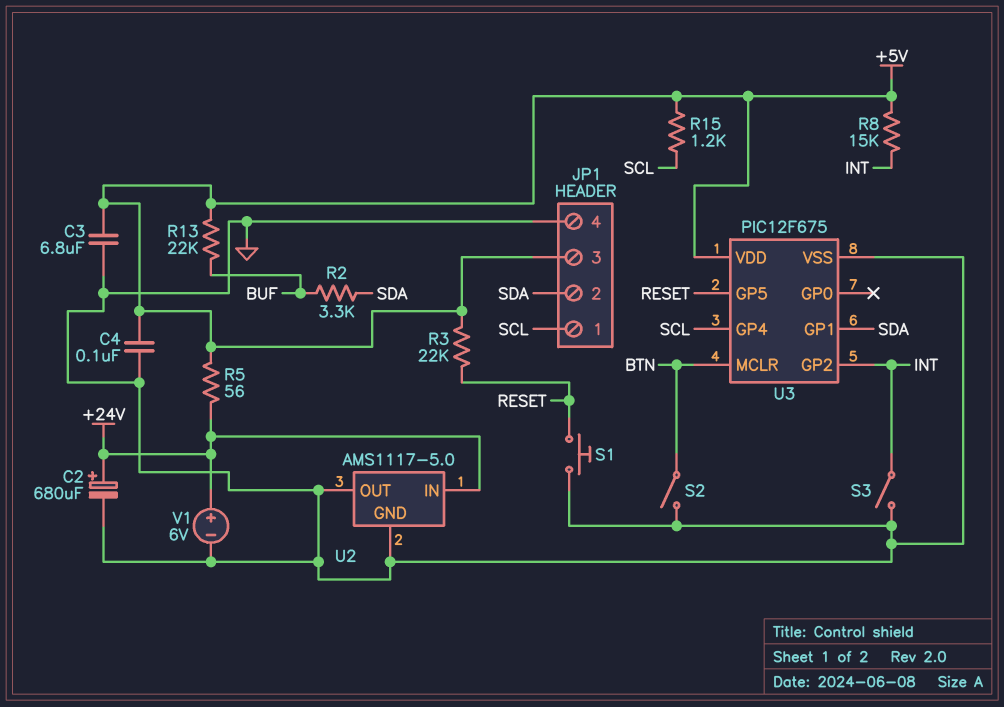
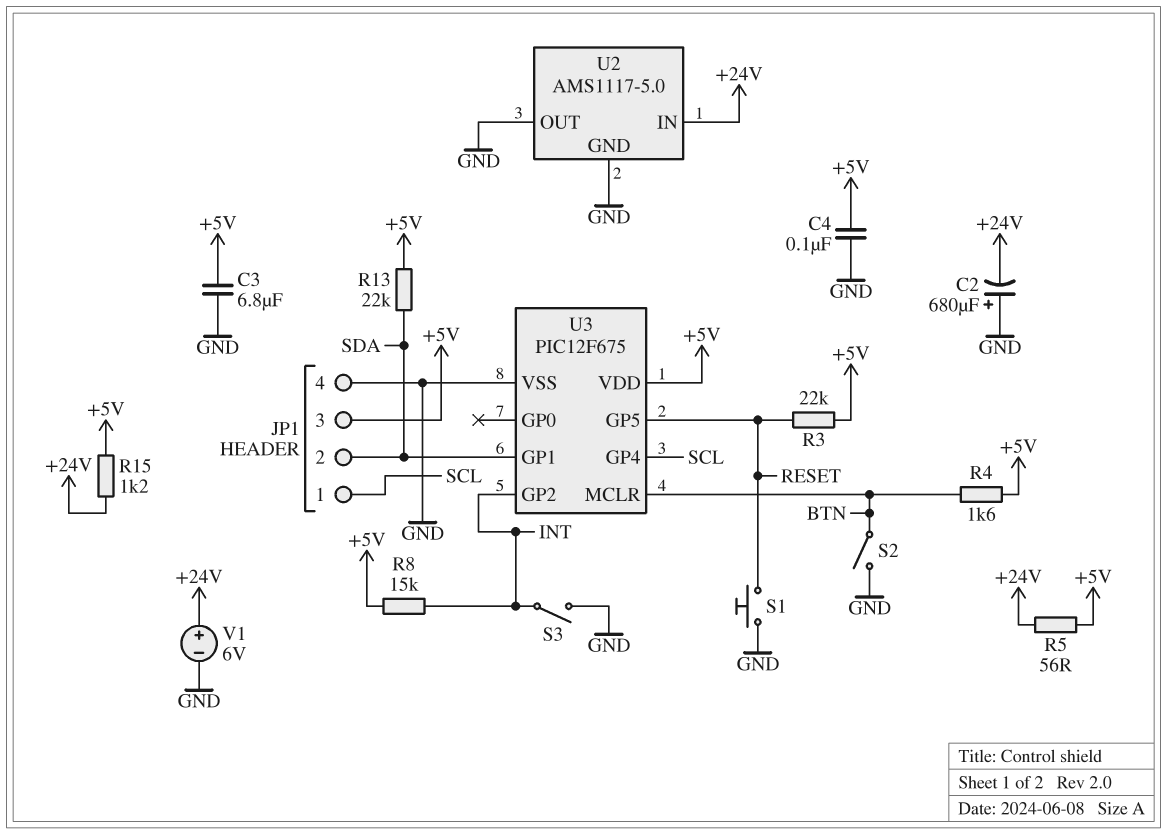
C2: 680uF (plus +24V, minus GND) -> 680uF (plus GND, minus +24V)
R2: 3.3k (BUF, SDA) -> none
R4: none -> 1.6k (+5V, BTN)
R13: 22k (+5V, BUF) -> 22k (+5V, SDA)
R15: 1.2k (+5V, SCL) -> 1.2k (+5V, +24V)

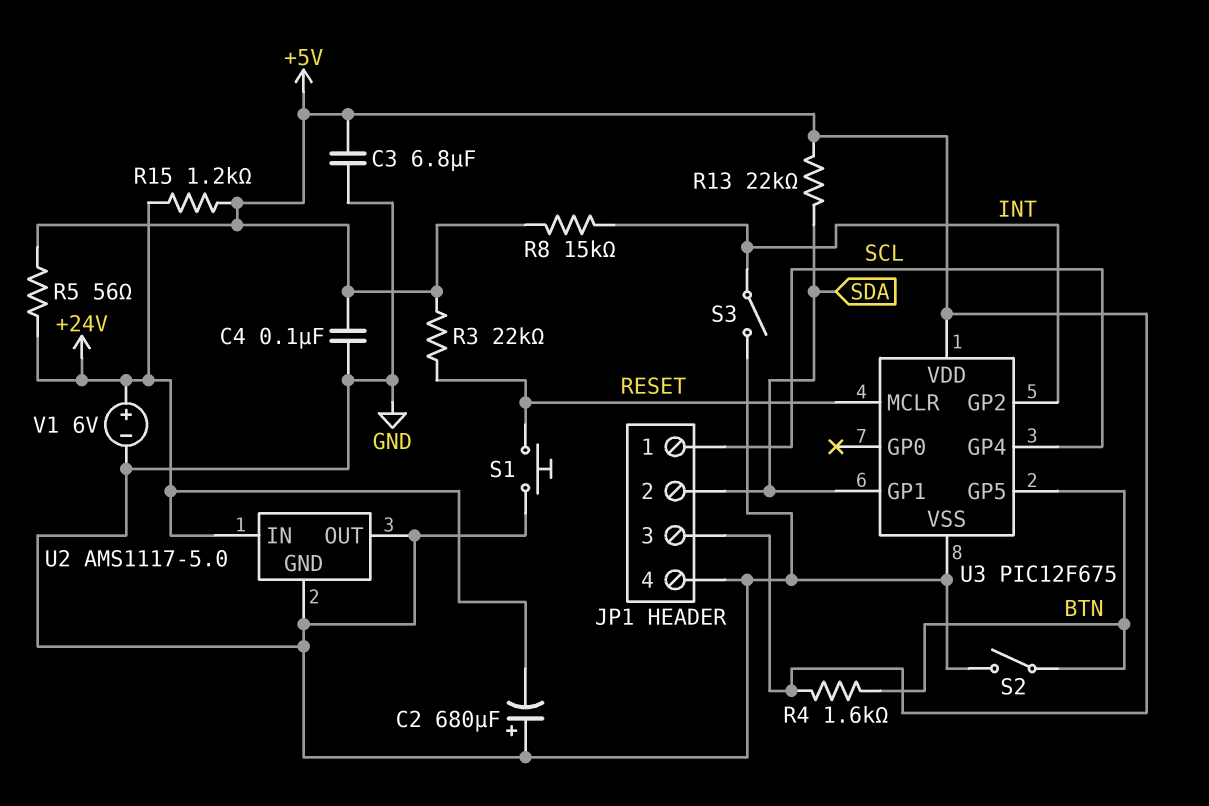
U3 pin GP5: RESET -> BTN
U3 pin MCLR: BTN -> RESET

